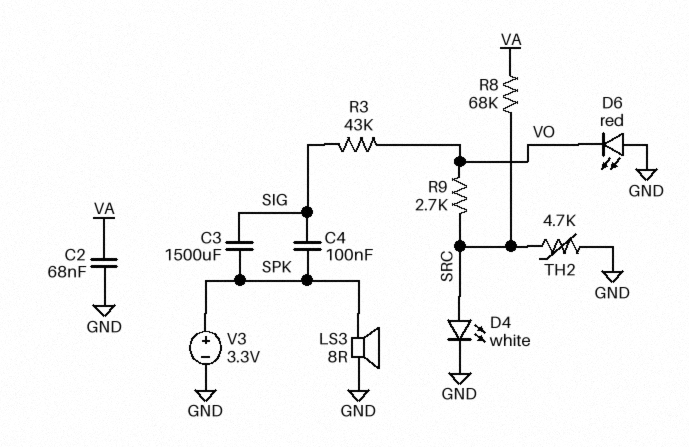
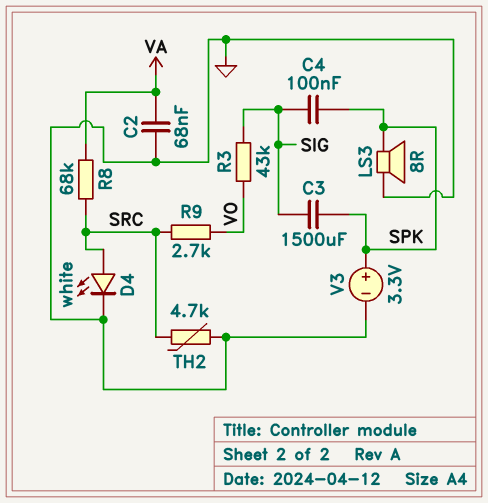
D6: LED red (A GND, K VO) -> none

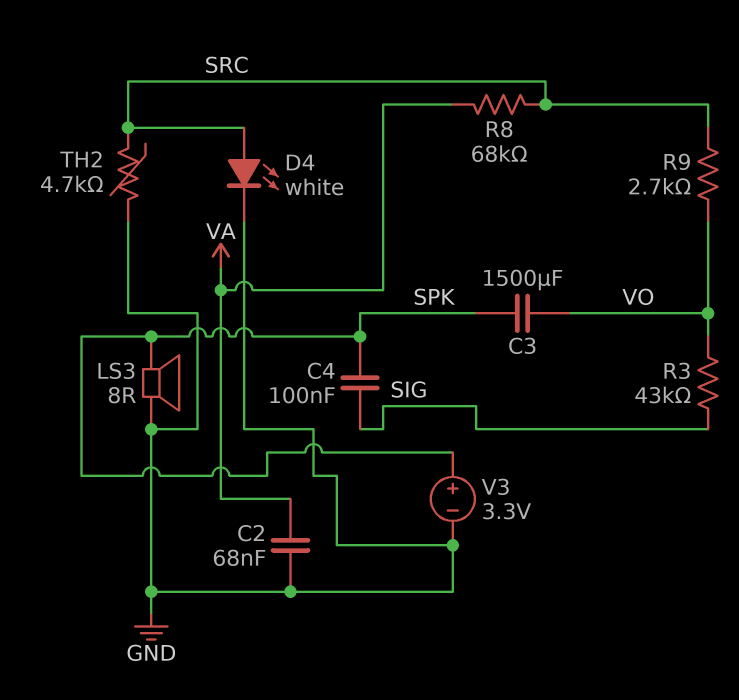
C3: 1500uF (SIG, SPK) -> 1500uF (SPK, VO)

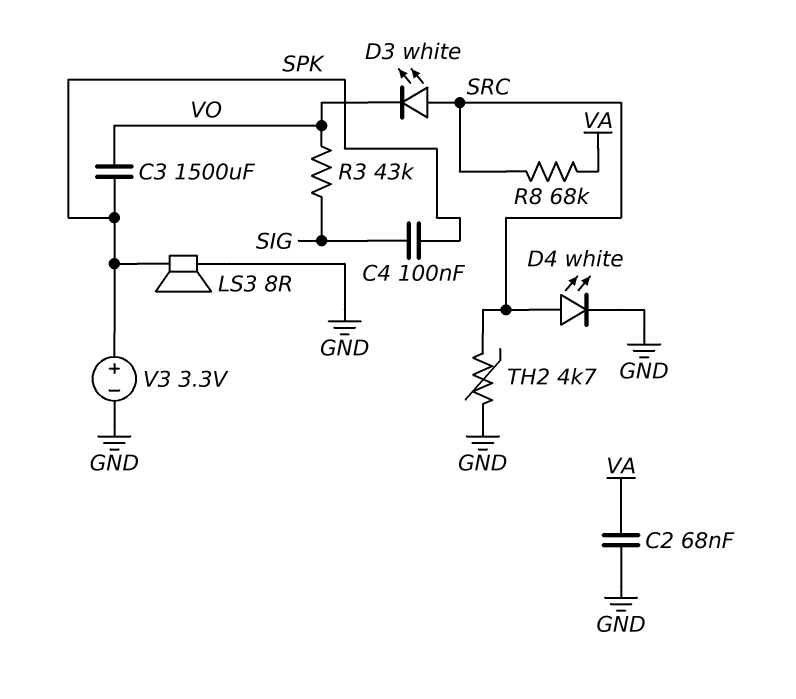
D3: none -> LED white (A SRC, K VO)
R9: 2.7k (SRC, VO) -> none

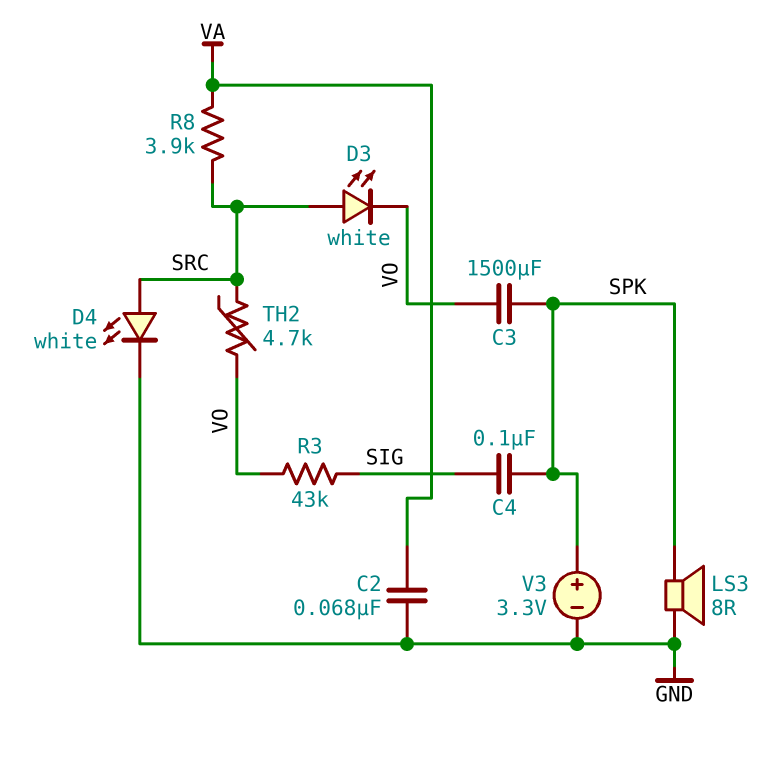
R8: 68k (SRC, VA) -> 3.9k (SRC, VA)
TH2: 4.7k (GND, SRC) -> 4.7k (SRC, VO)

